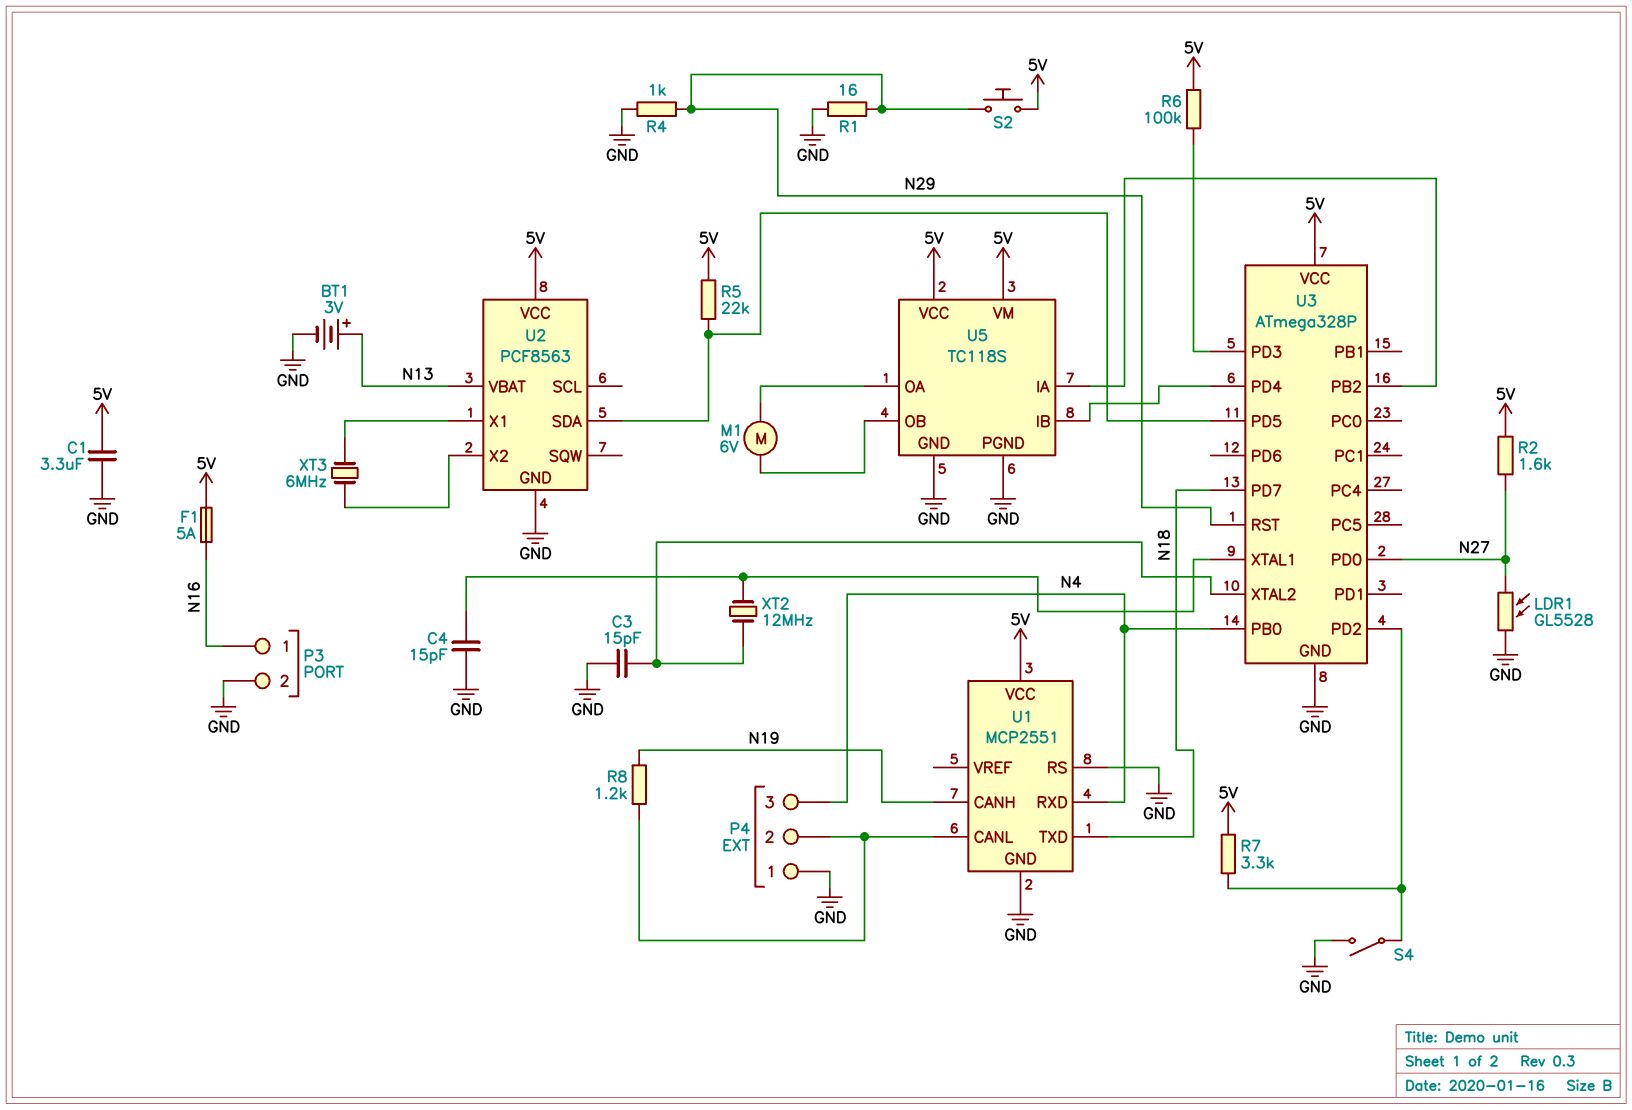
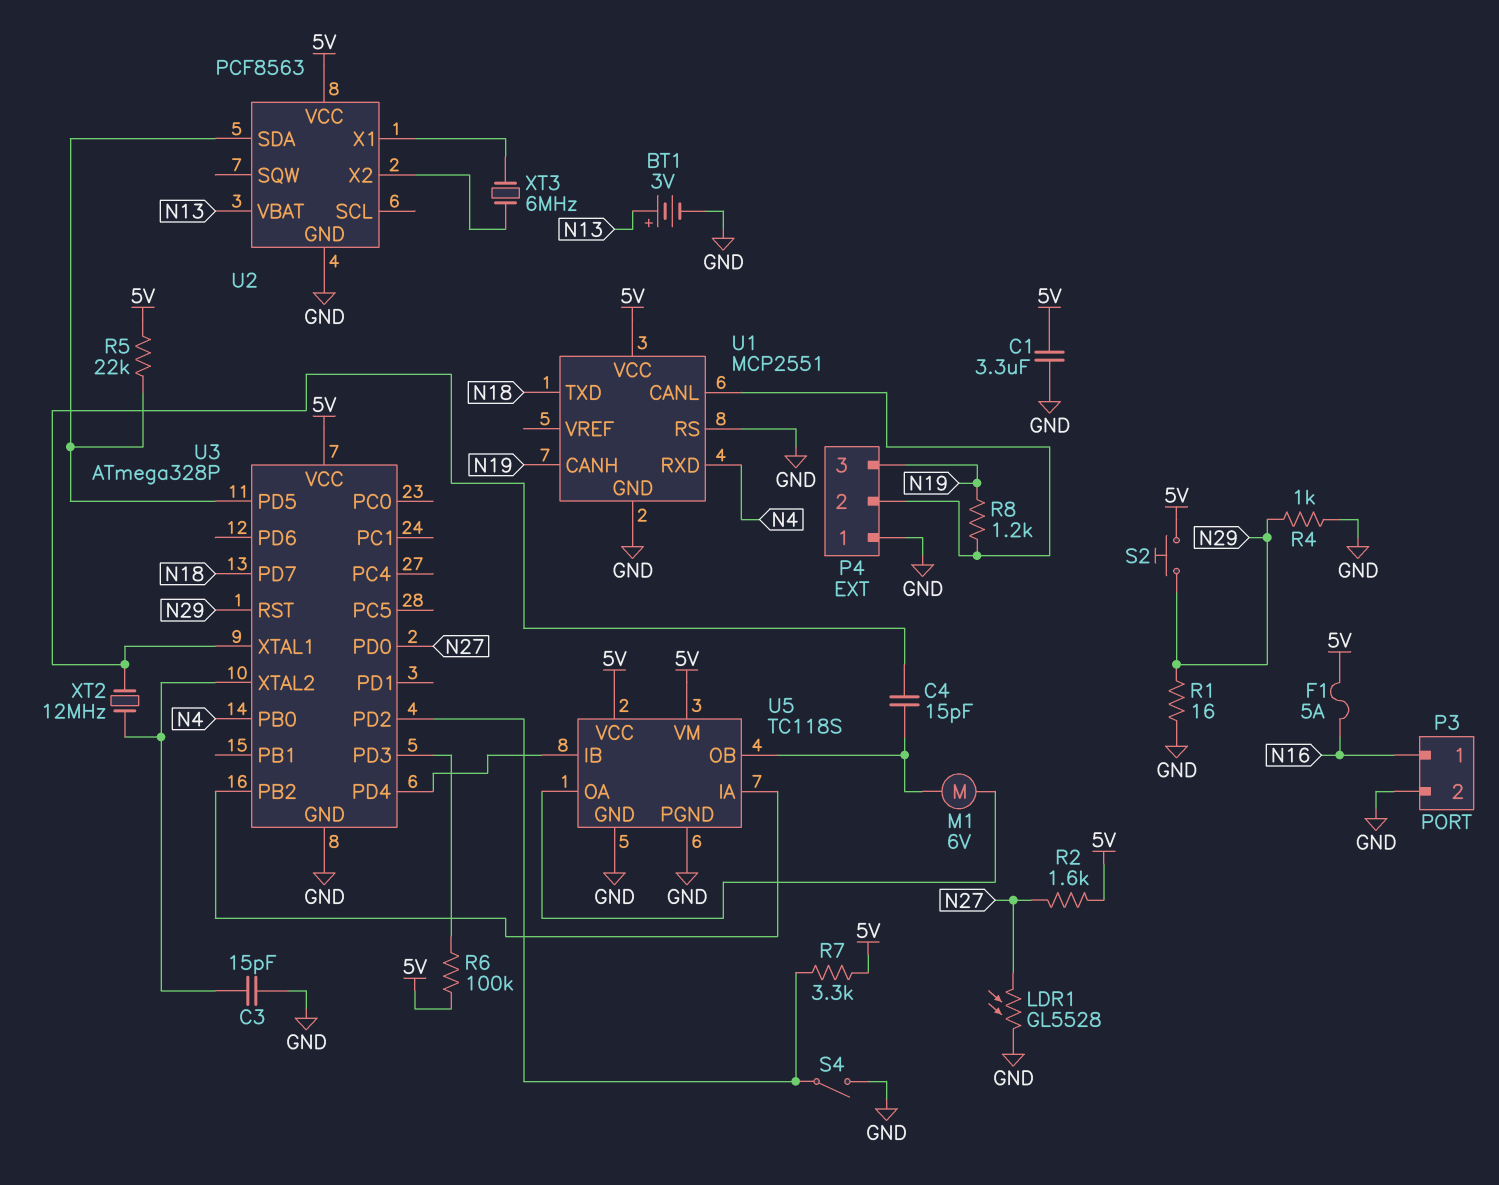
C4: 15pF (GND, U3/XTAL1) -> 15pF (U3/XTAL1, U5/OB)
P4 pin 3: N4 -> N19

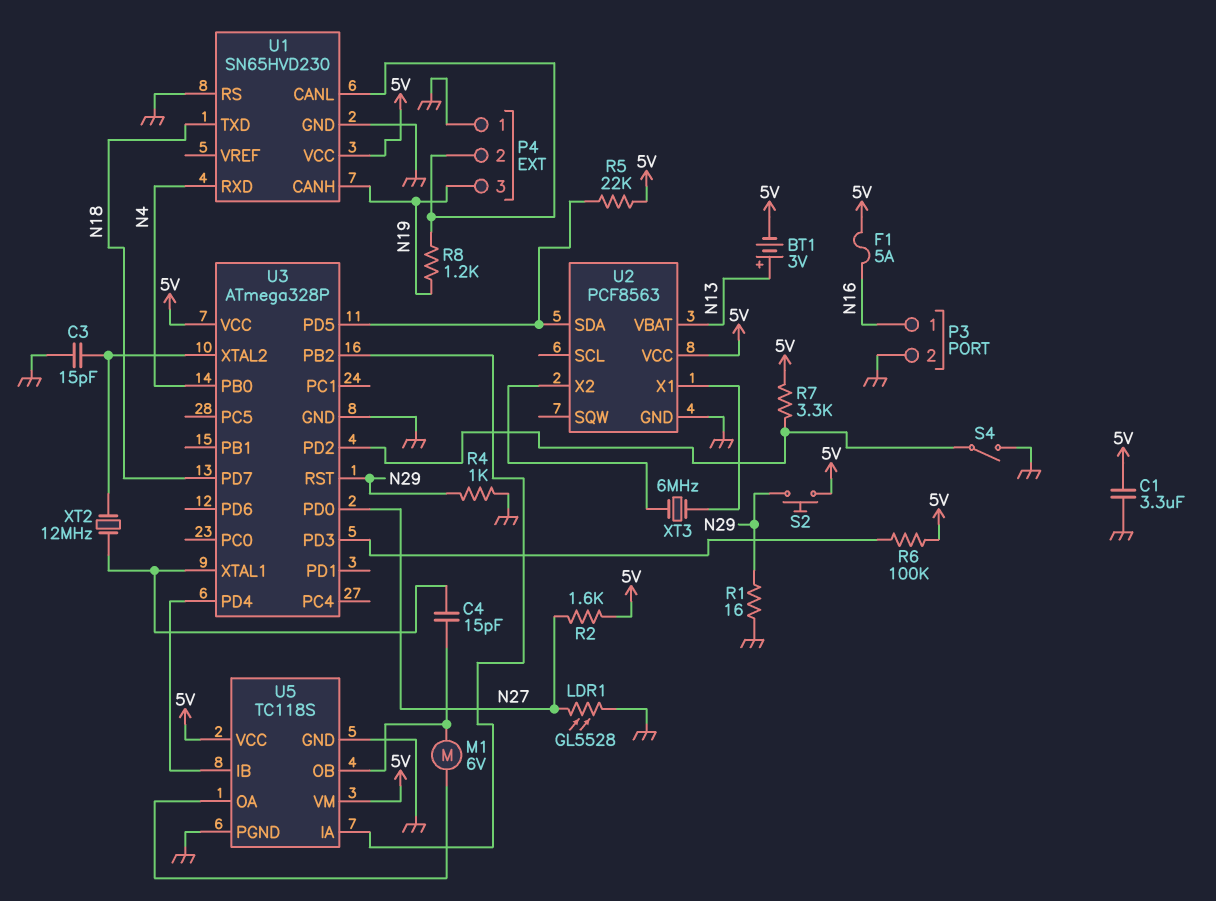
BT1: 3V (plus N13, minus GND) -> 3V (plus N13, minus 5V)
U1: MCP2551 -> SN65HVD230

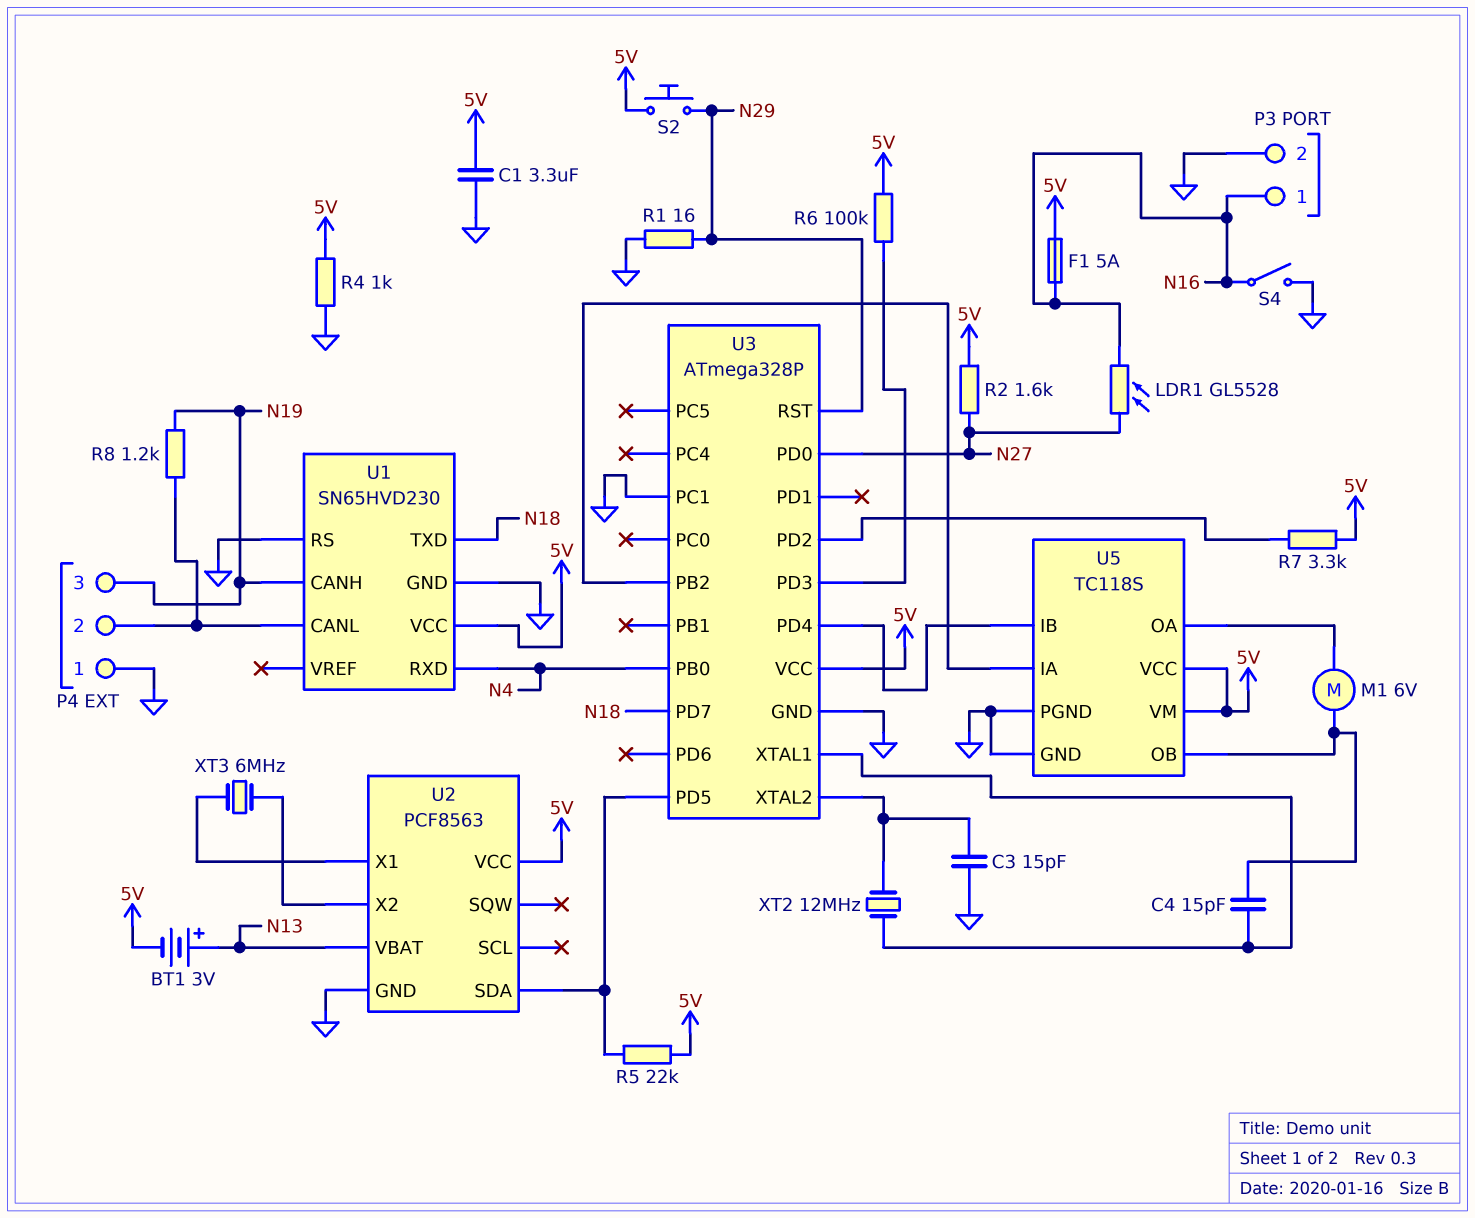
LDR1: GL5528 (GND, N27) -> GL5528 (N16, N27)
R4: 1k (GND, N29) -> 1k (5V, GND)
S4: switch (GND, U3/PD2) -> switch (GND, N16)
U3 pin PC1: none -> GND

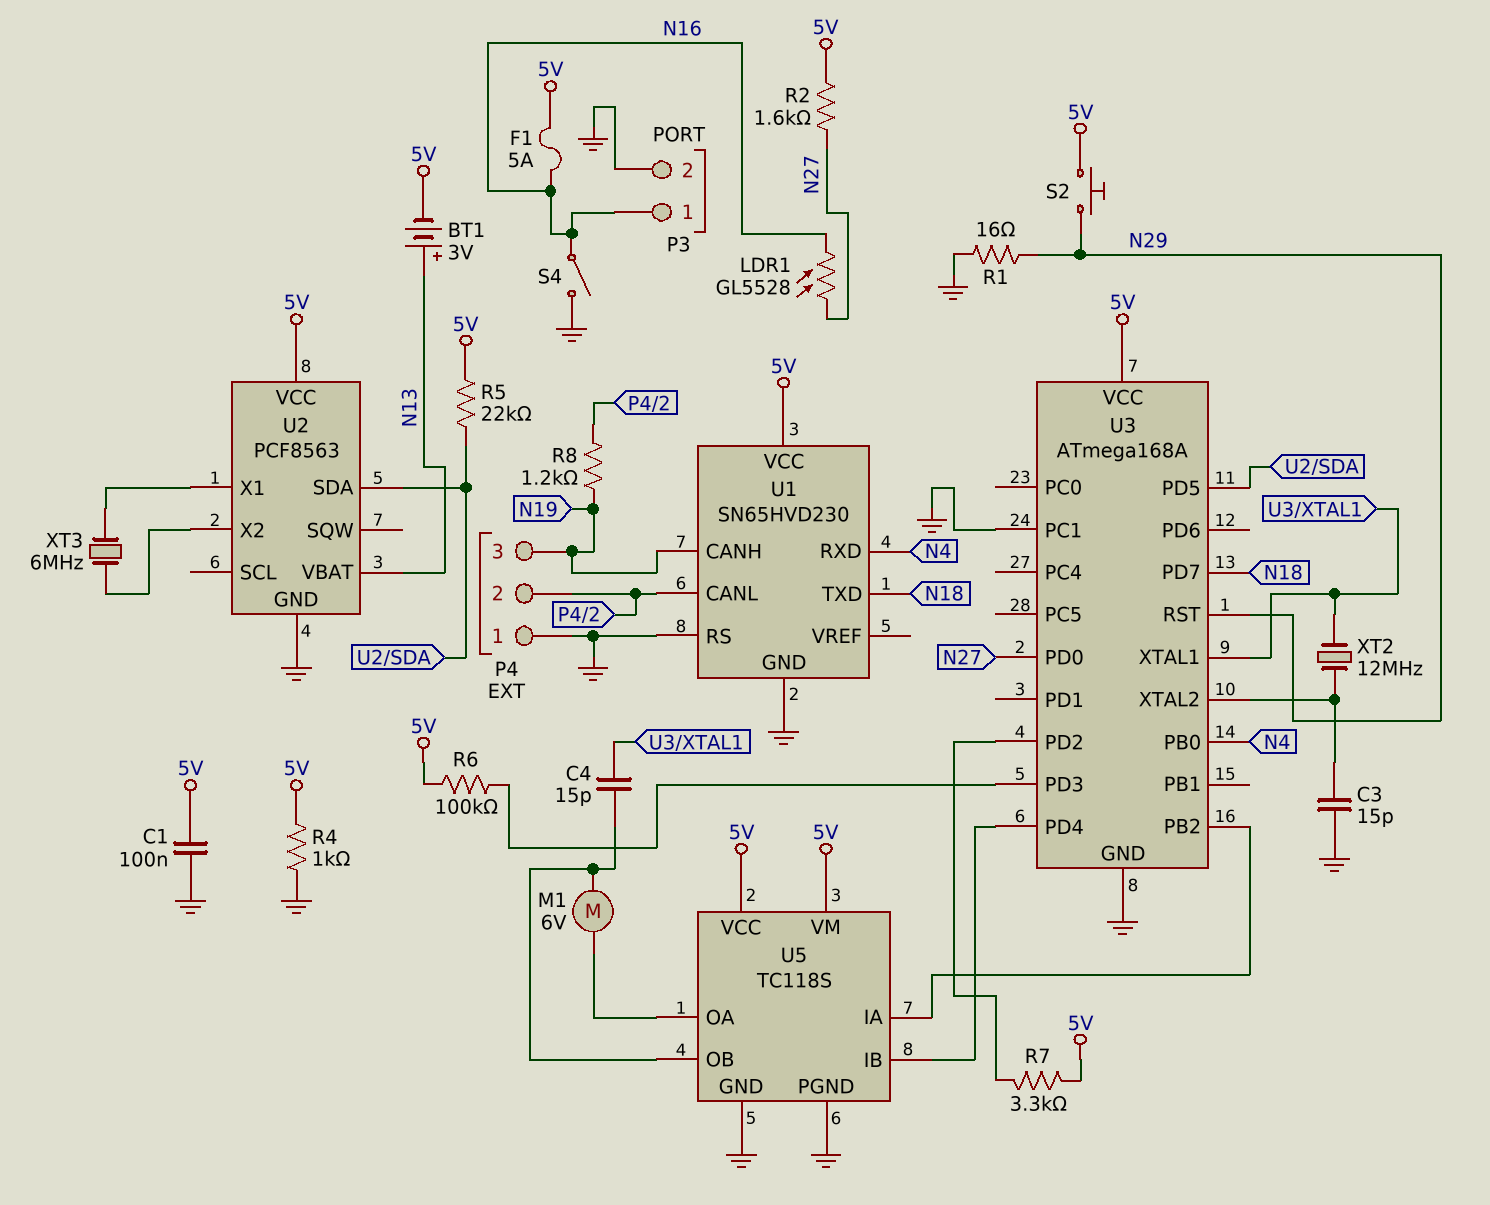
C1: 3.3uF (5V, GND) -> 100nF (5V, GND)
U3: ATmega328P -> ATmega168A

